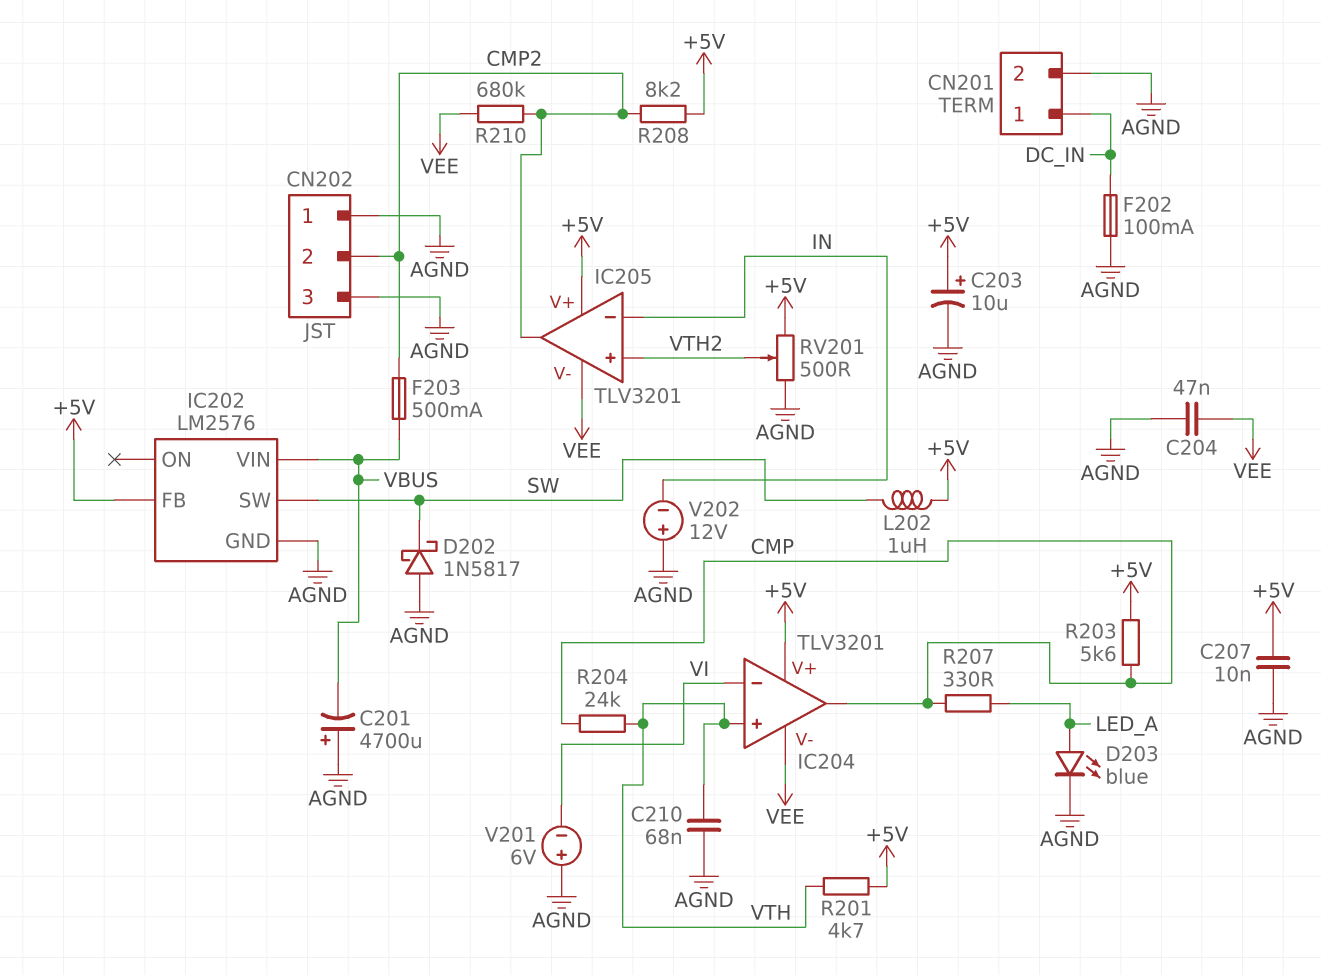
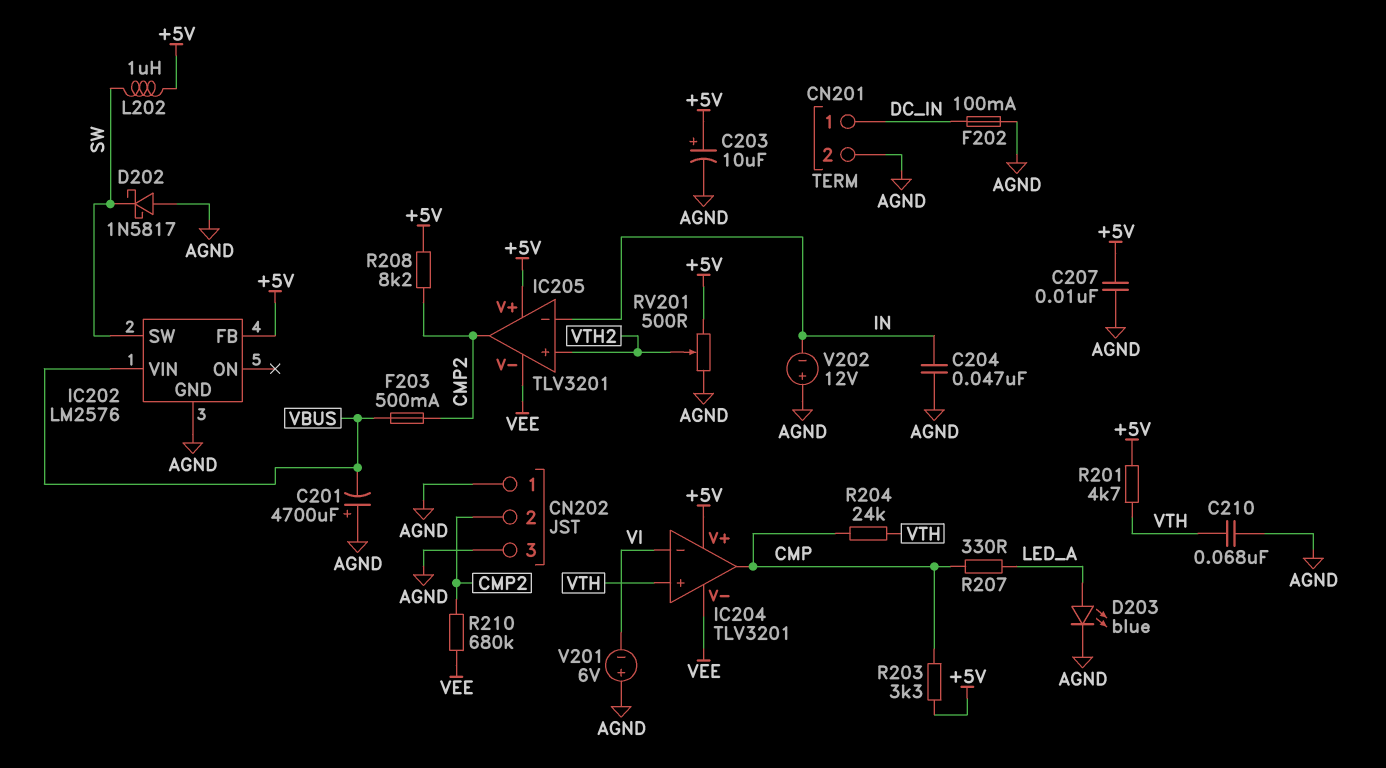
C204: 47nF (AGND, VEE) -> 47nF (AGND, IN)
R203: 5.6k (+5V, CMP) -> 3.3k (+5V, CMP)

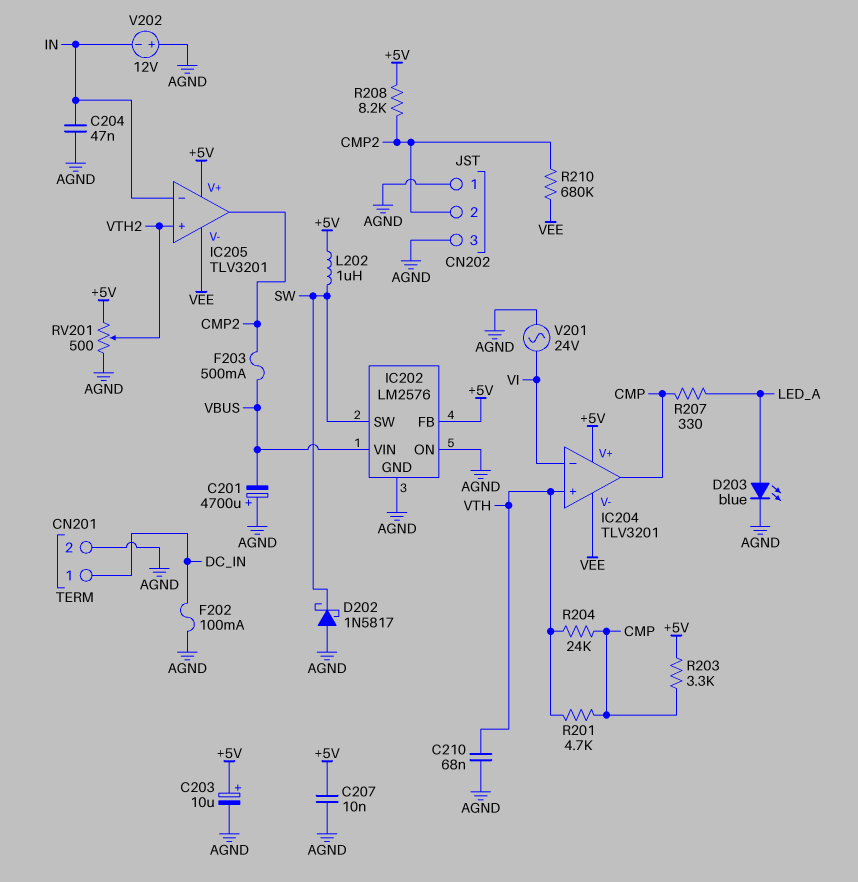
IC202 pin ON: none -> AGND
R201: 4.7k (+5V, VTH) -> 4.7k (CMP, VTH)
V201: 6V (plus AGND, minus VI) -> AC 24V (AGND, VI)

